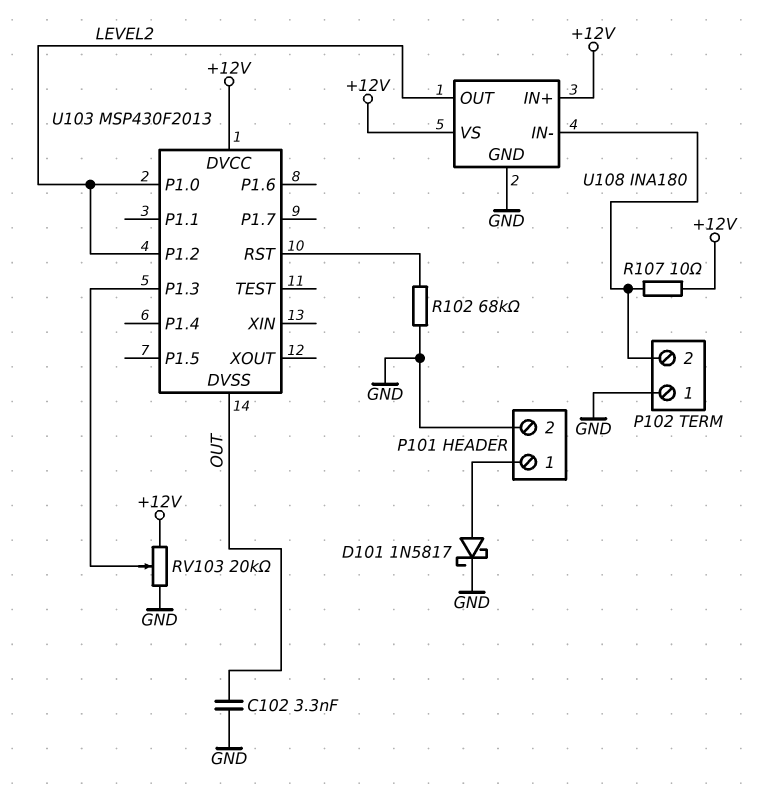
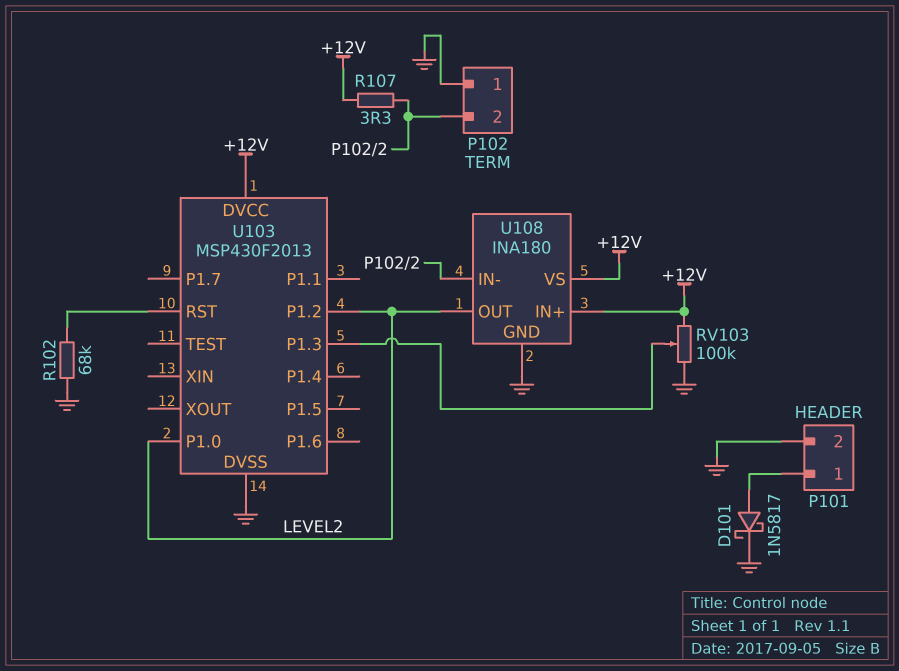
C102: 3.3nF (GND, OUT) -> none
R107: 10 (+12V, P102/2) -> 3.3 (+12V, P102/2)
RV103: 20k (+12V, GND, wiper U103/P1.3) -> 100k (+12V, GND, wiper U103/P1.3)
U103 pin DVSS: OUT -> GND

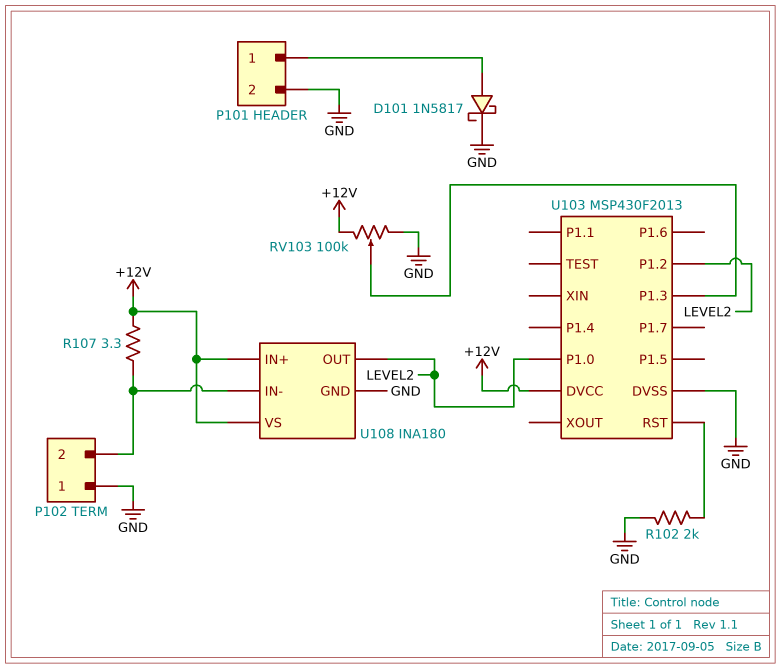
R102: 68k (GND, U103/RST) -> 2k (GND, U103/RST)

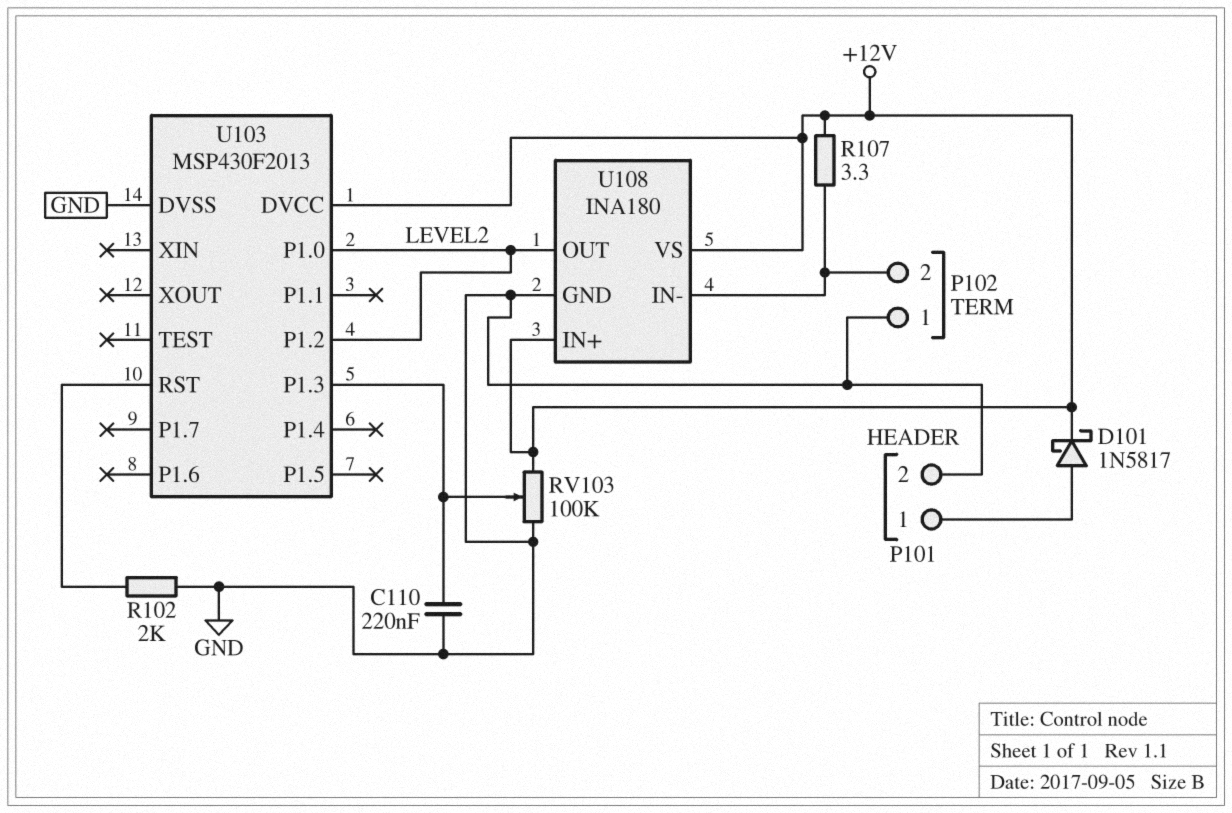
C110: none -> 220nF (GND, U103/P1.3)
D101: schottky 1N5817 (A P101/1, K GND) -> schottky 1N5817 (A P101/1, K +12V)

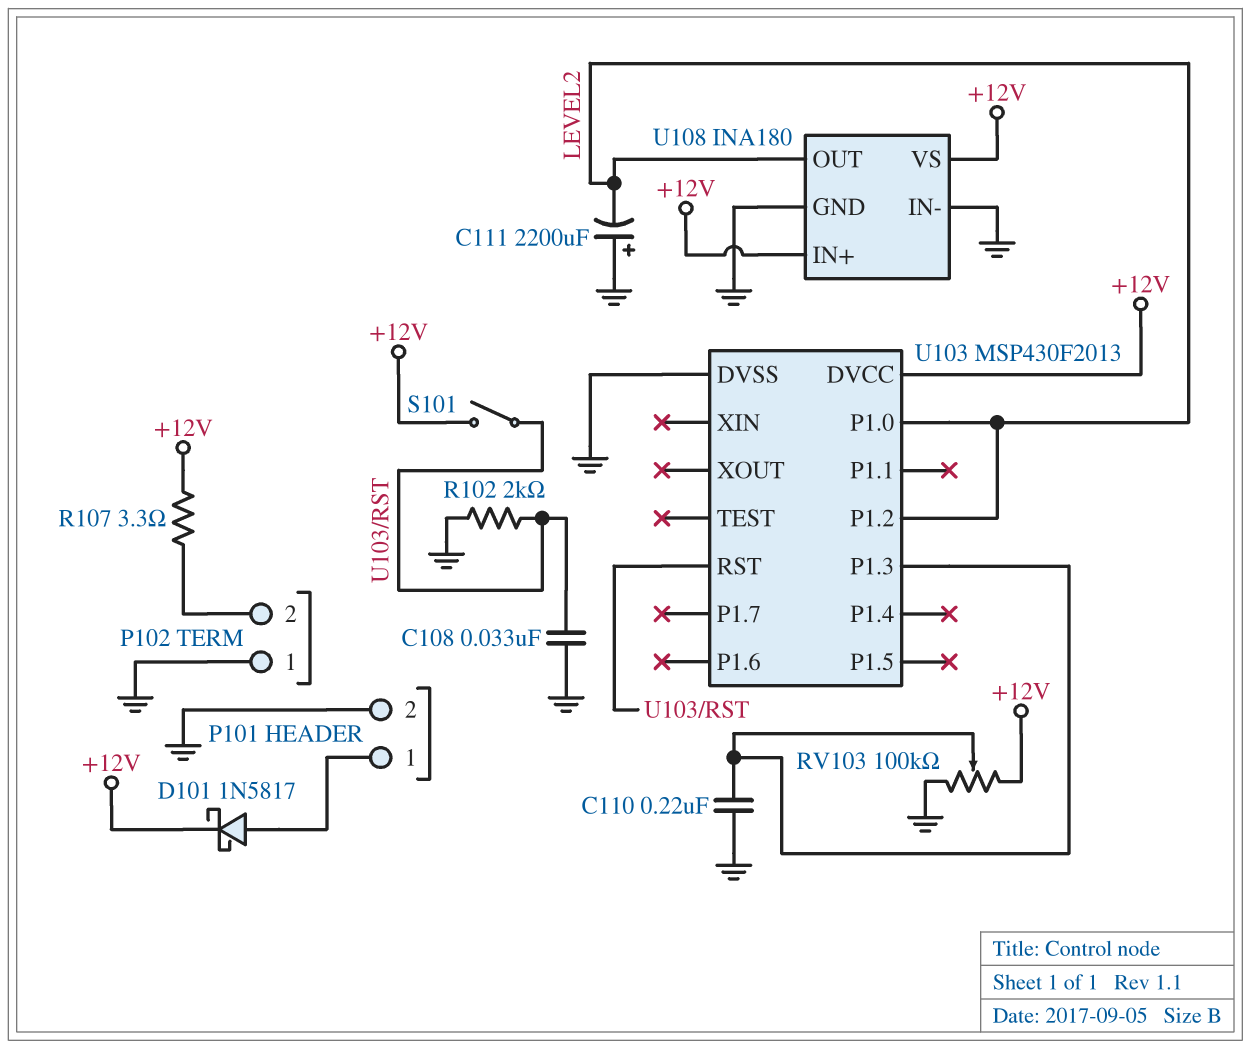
C108: none -> 33nF (GND, U103/RST)
C111: none -> 2200uF (plus GND, minus LEVEL2)
S101: none -> switch (+12V, U103/RST)
U108 pin IN-: P102/2 -> GND

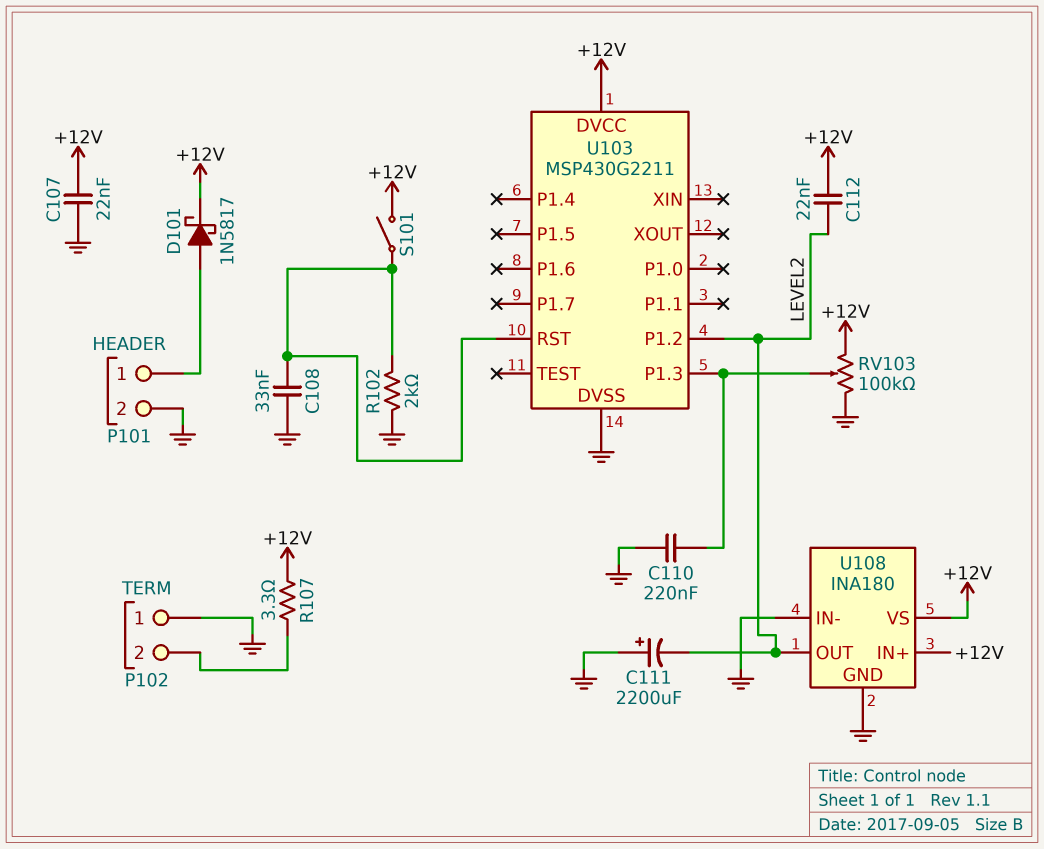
C107: none -> 22nF (+12V, GND)
C112: none -> 22nF (+12V, LEVEL2)
U103: MSP430F2013 -> MSP430G2211
U103 pin P1.0: LEVEL2 -> none

